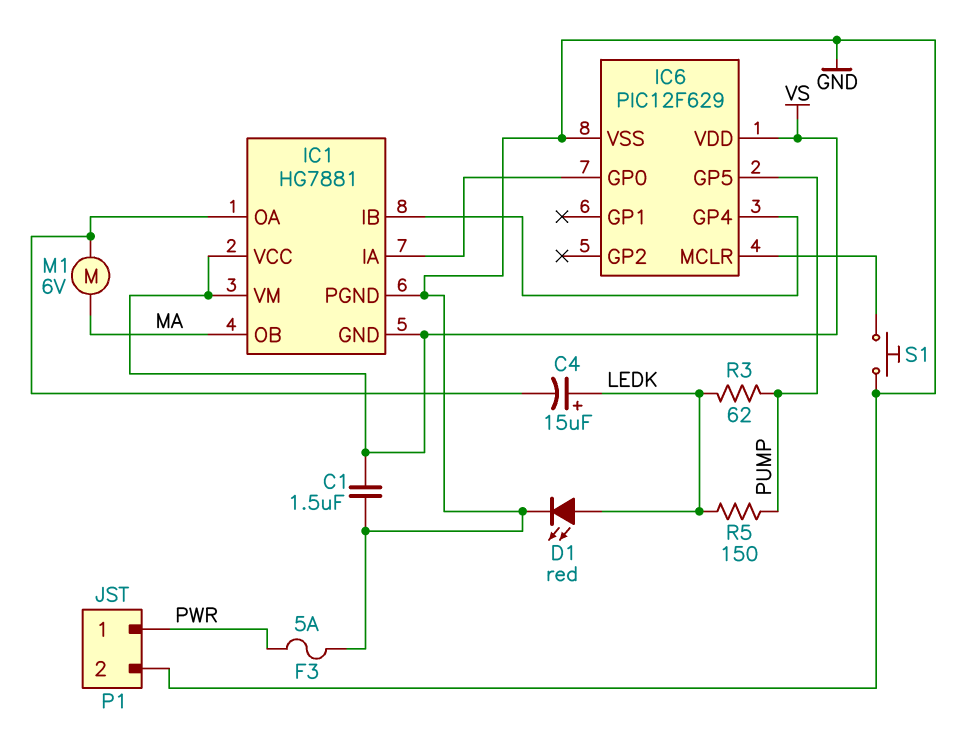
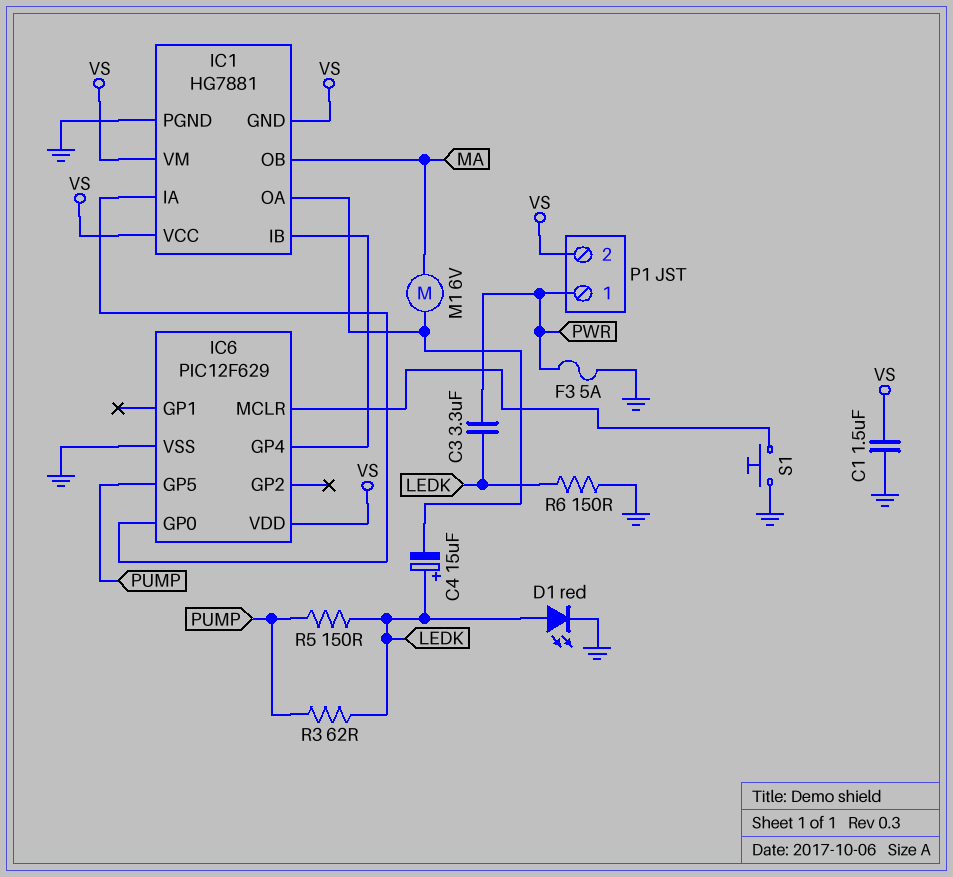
C3: none -> 3.3uF (LEDK, PWR)
P1 pin 2: GND -> VS
R6: none -> 150 (GND, LEDK)

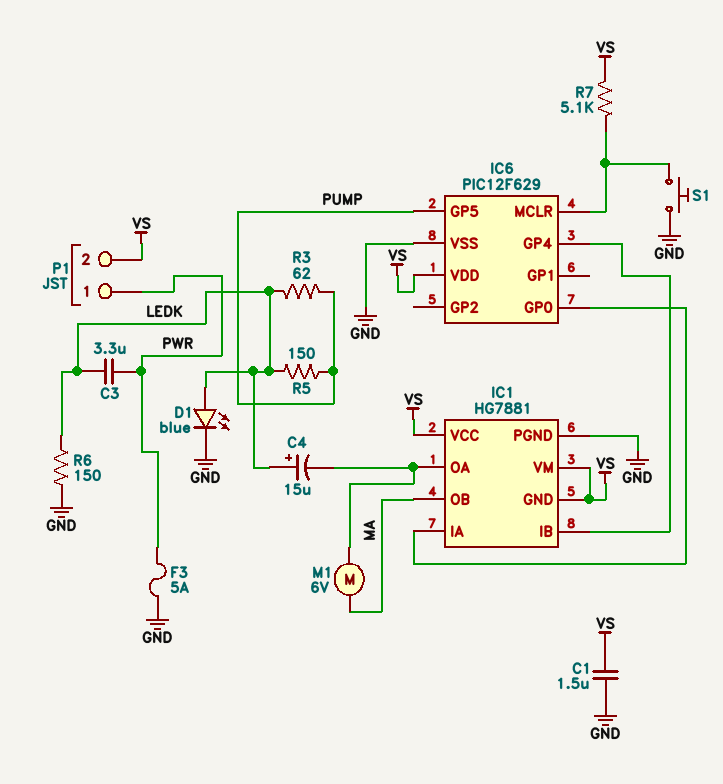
D1: LED red (A LEDK, K GND) -> LED blue (A LEDK, K GND)
R7: none -> 5.1k (IC6/MCLR, VS)

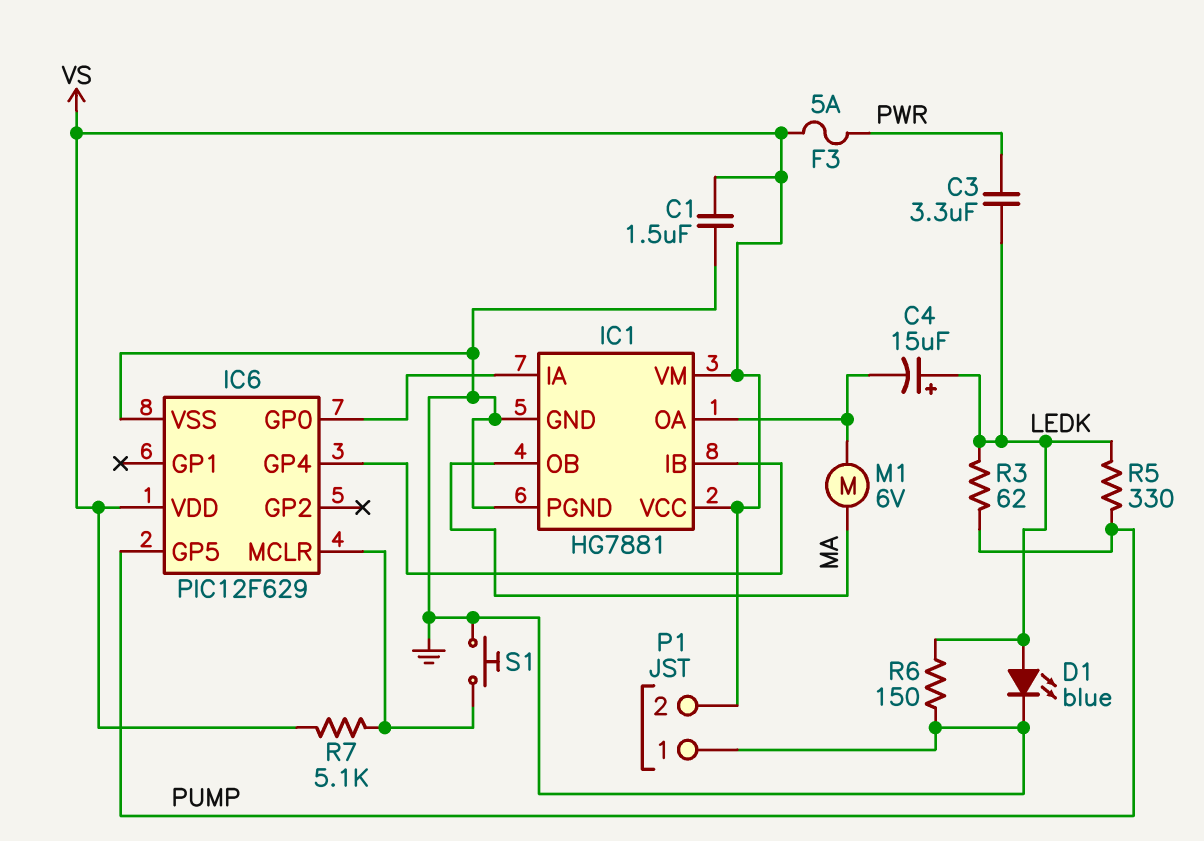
F3: 5A (GND, PWR) -> 5A (PWR, VS)
IC1 pin GND: VS -> GND
P1 pin 1: PWR -> GND
R5: 150 (LEDK, PUMP) -> 330 (LEDK, PUMP)

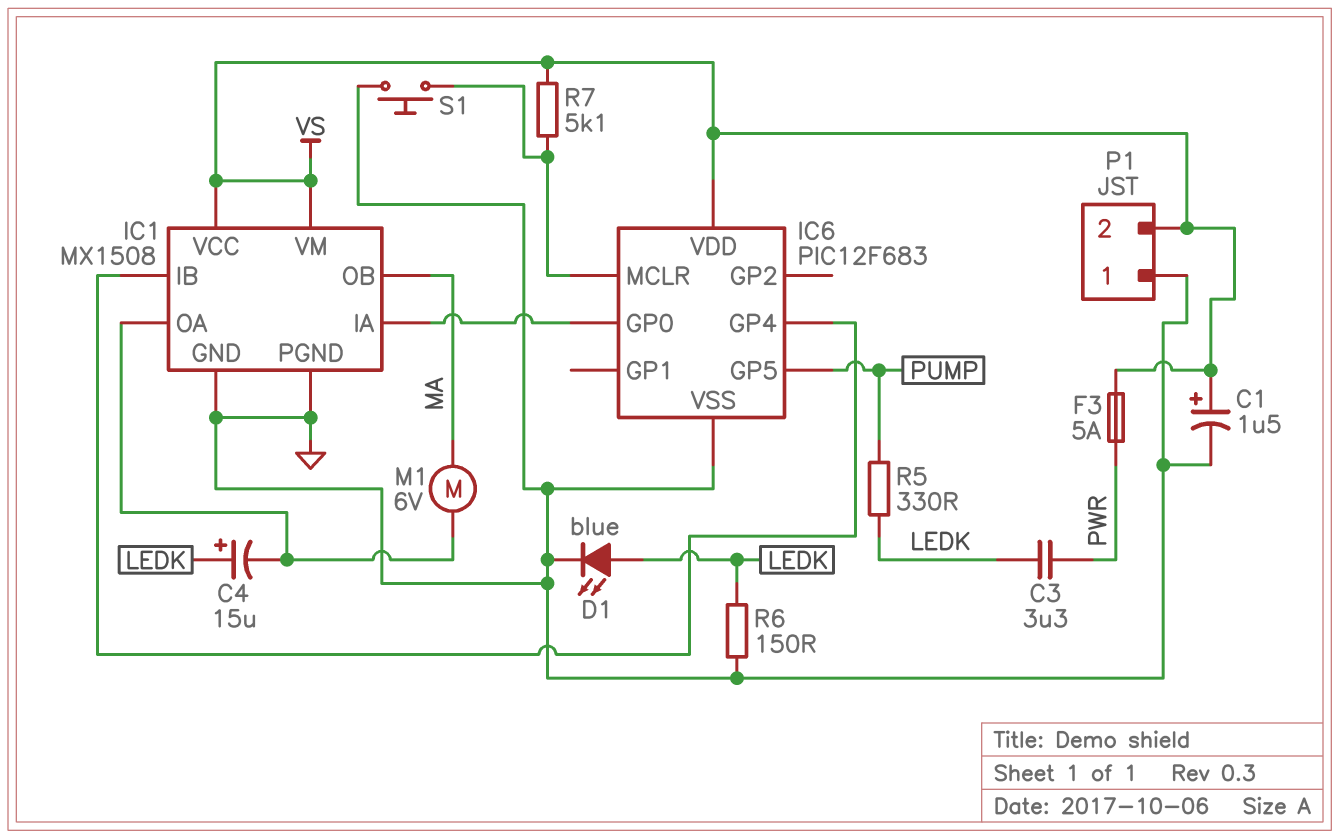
C1: 1.5uF (GND, VS) -> 1.5uF (plus VS, minus GND)
IC1: HG7881 -> MX1508
IC6: PIC12F629 -> PIC12F683
R3: 62 (LEDK, PUMP) -> none

